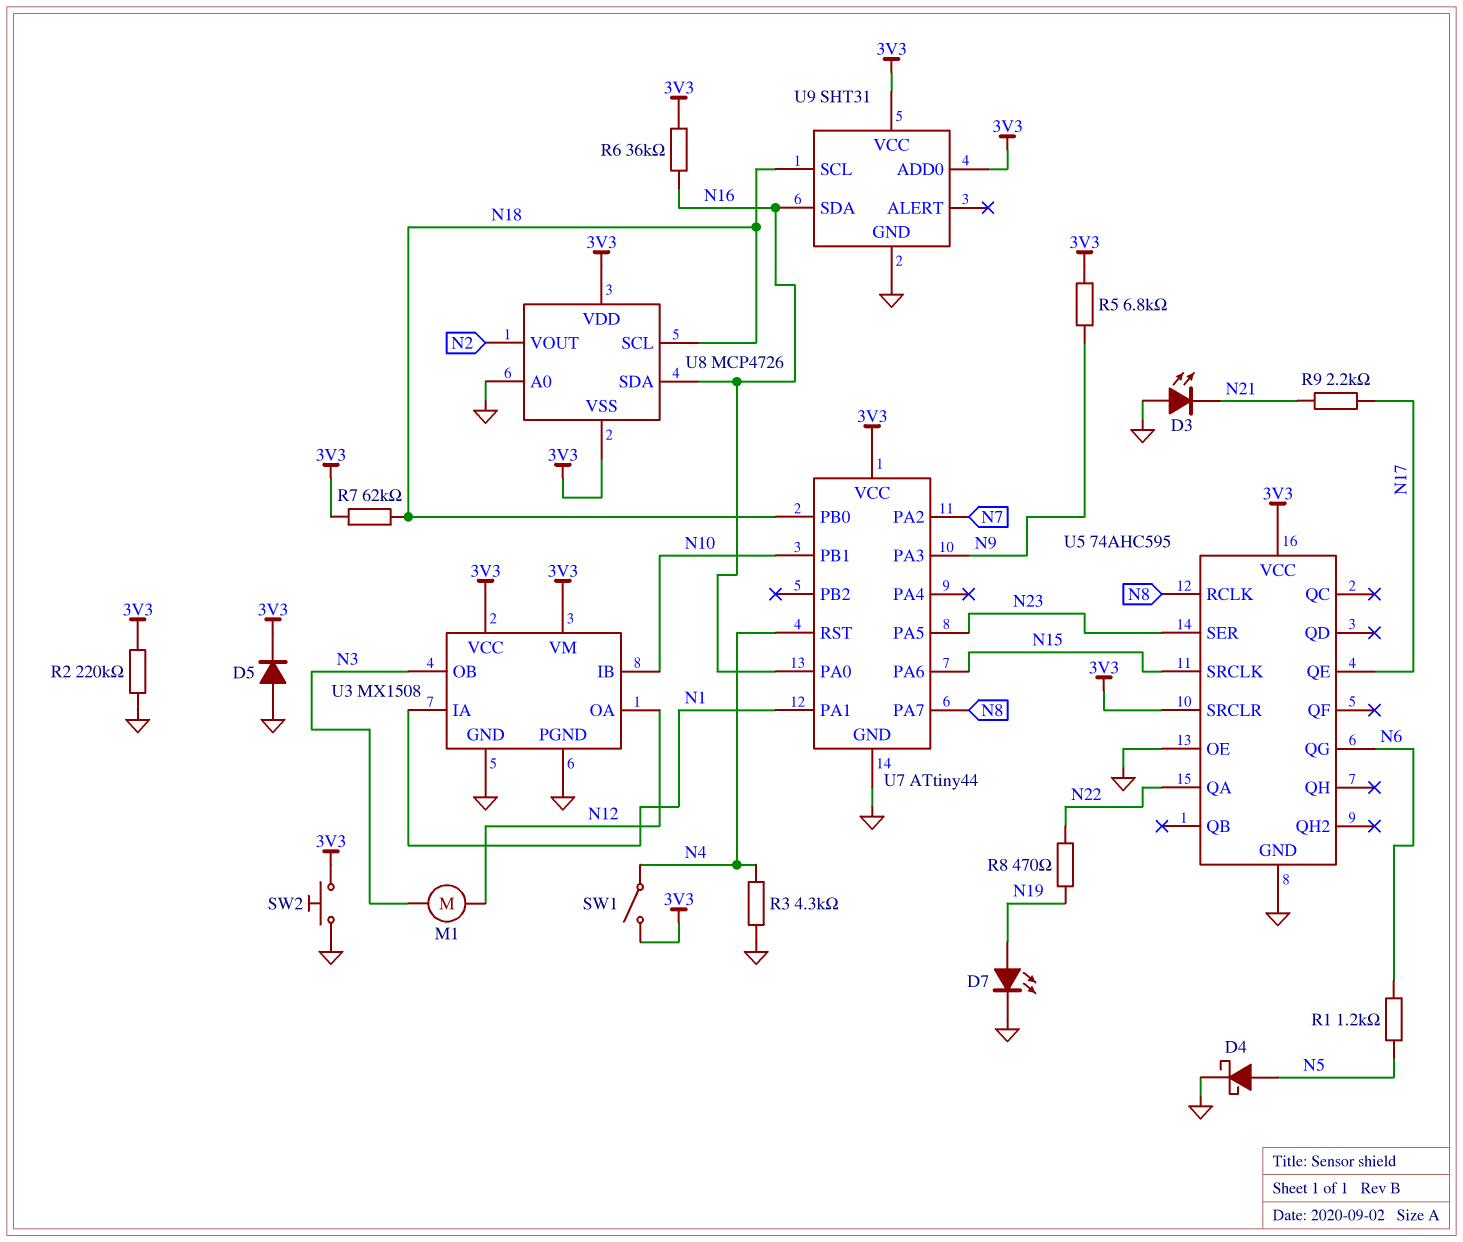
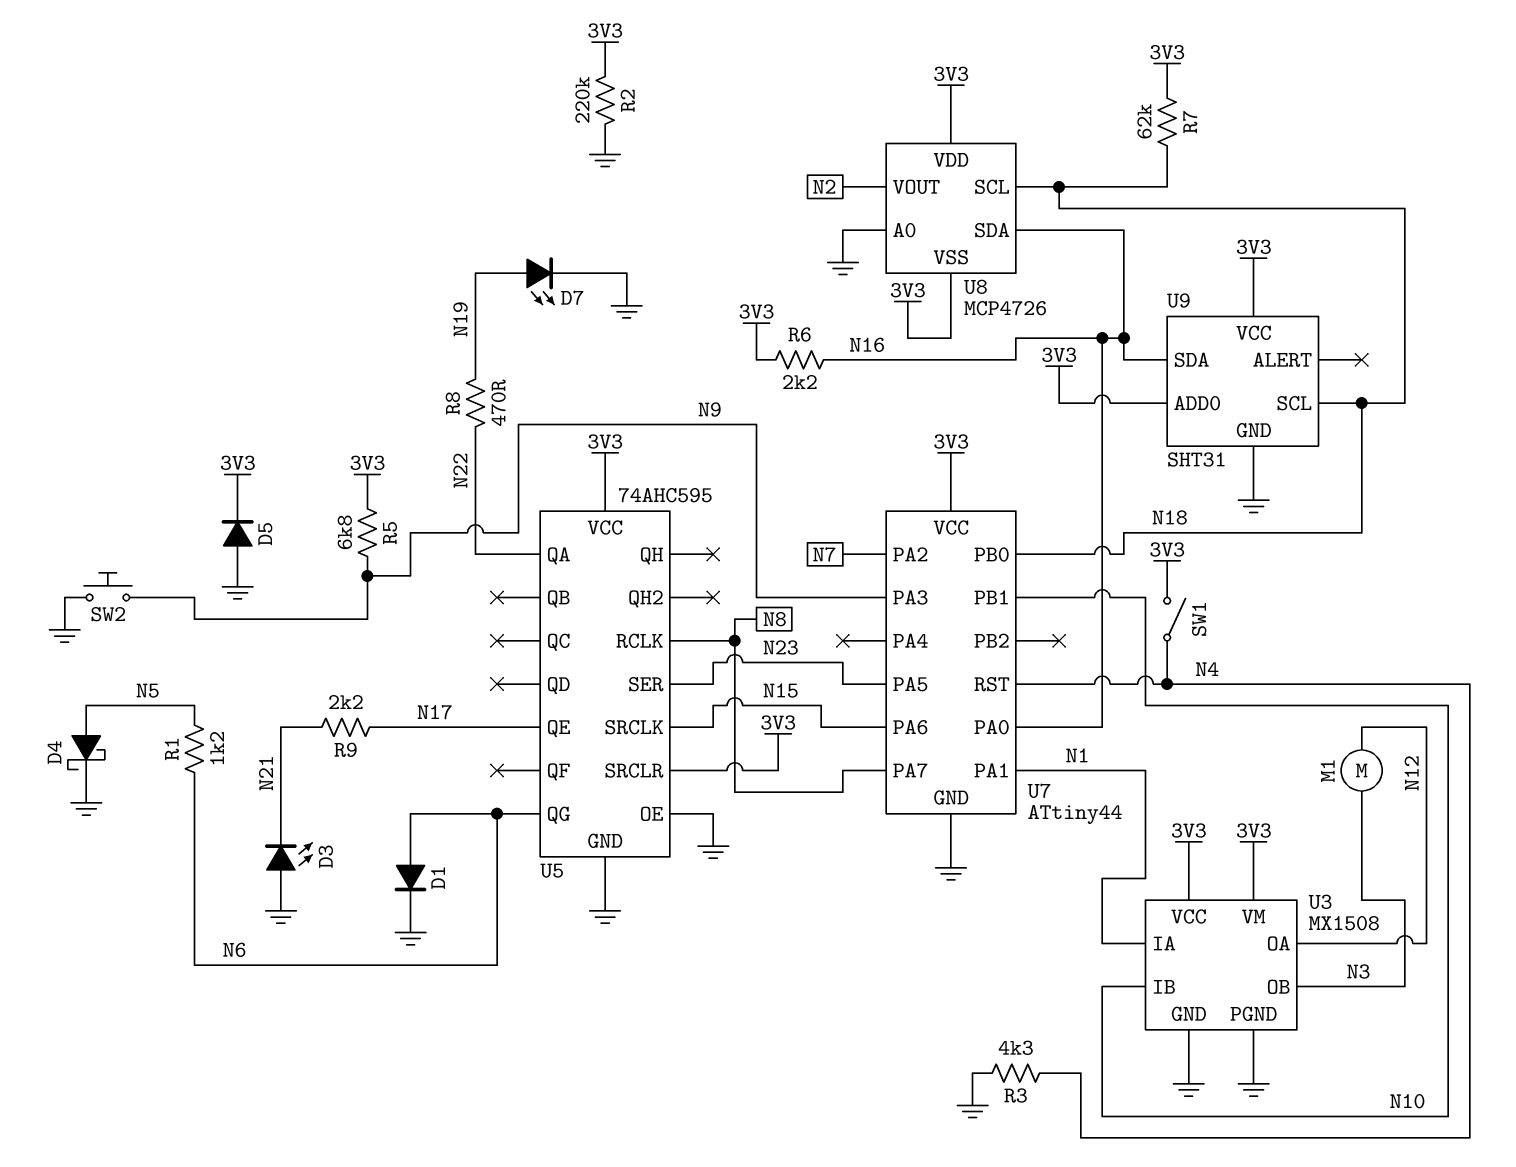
D1: none -> diode (A N6, K GND)
R6: 36k (3V3, N16) -> 2.2k (3V3, N16)
SW2: button (3V3, GND) -> button (GND, N9)

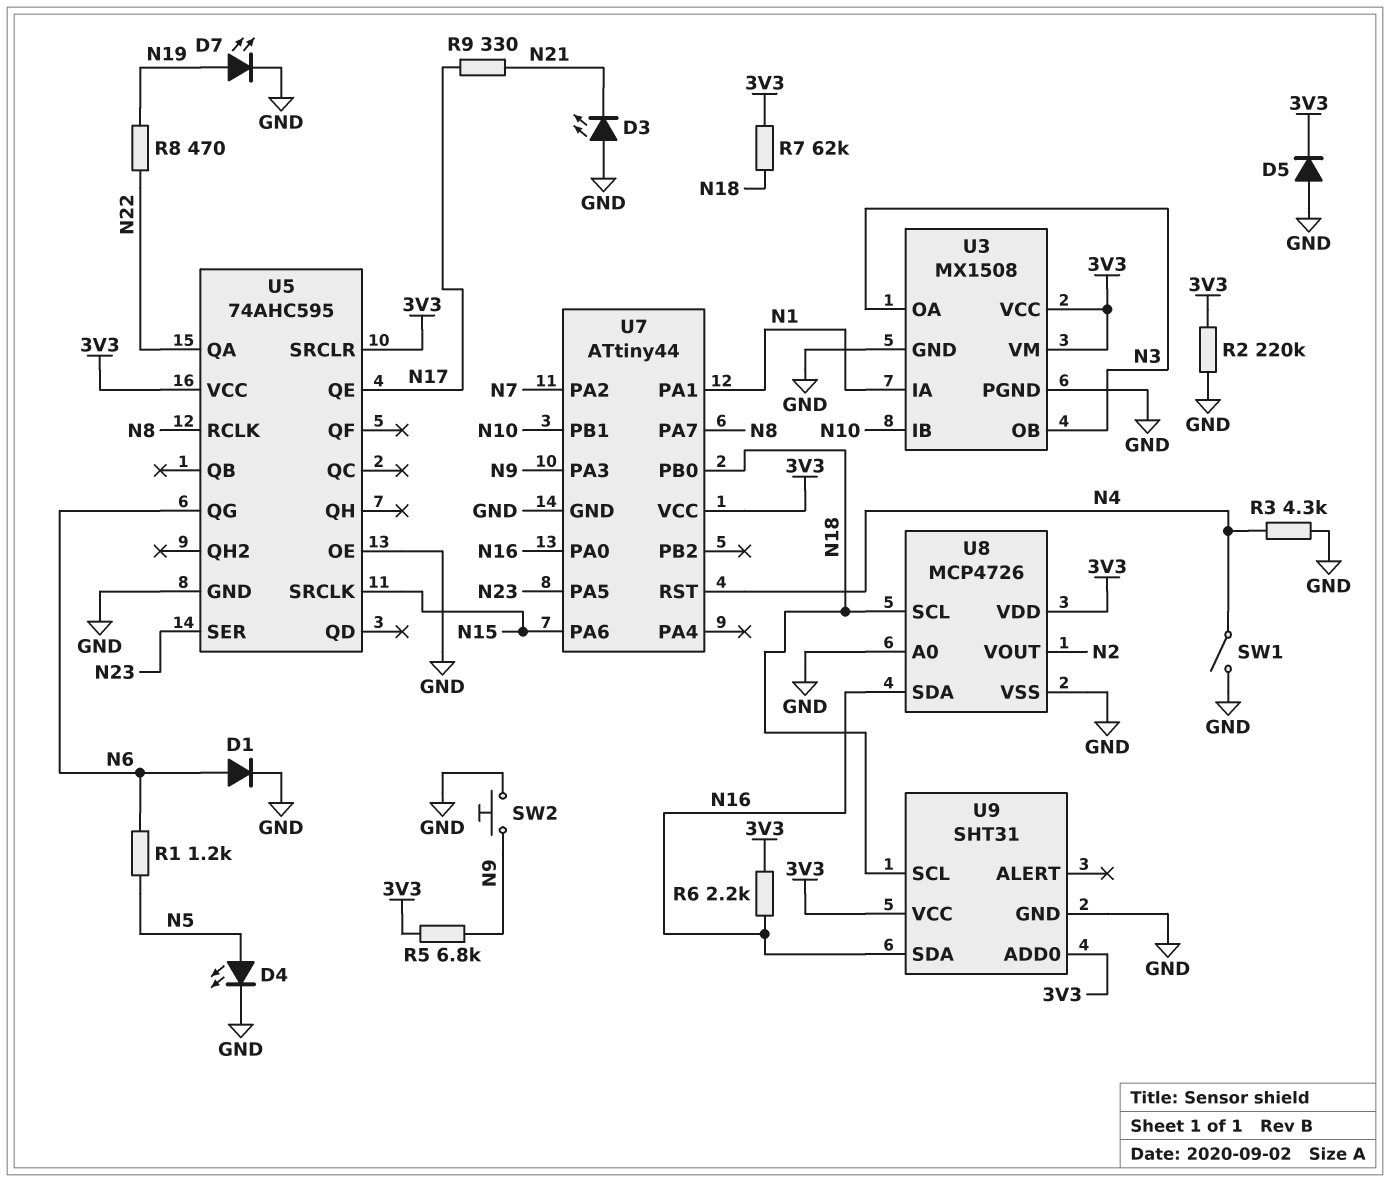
D4: schottky (A N5, K GND) -> LED (A N5, K GND)
M1: motor (N3, N12) -> none
R9: 2.2k (N17, N21) -> 330 (N17, N21)
SW1: switch (3V3, N4) -> switch (GND, N4)
U3 pin OA: N12 -> N3
U8 pin VSS: 3V3 -> GND

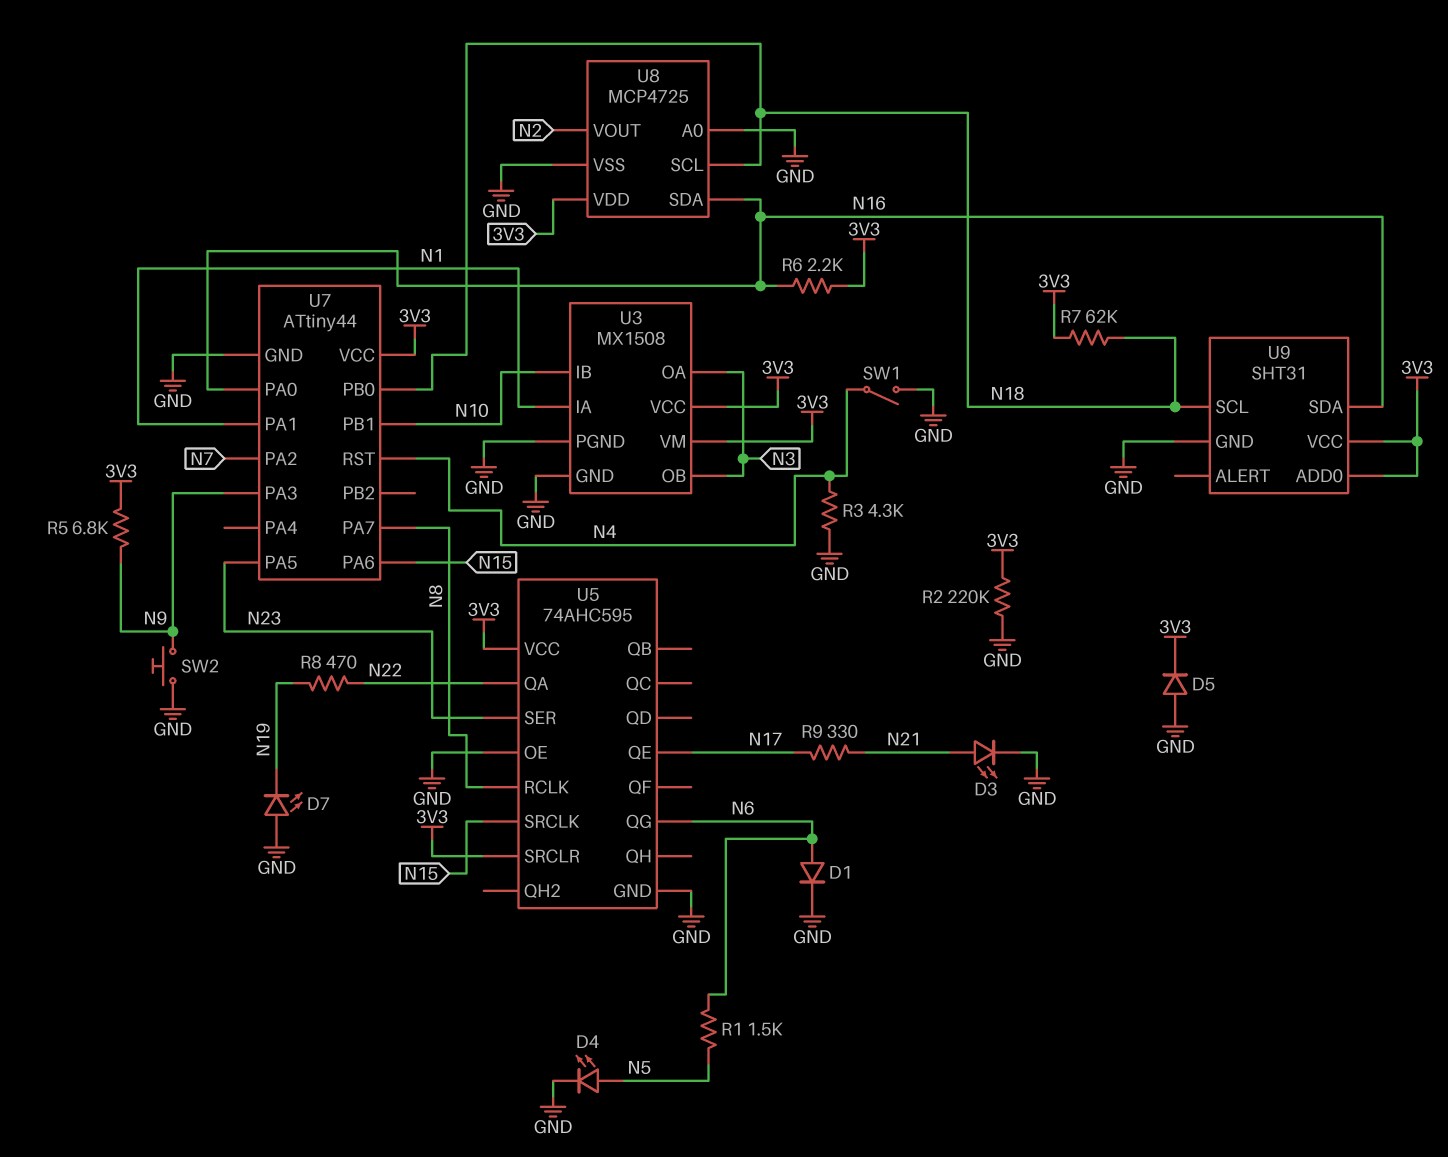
D3: LED (A GND, K N21) -> LED (A N21, K GND)
D7: LED (A N19, K GND) -> LED (A GND, K N19)
R1: 1.2k (N5, N6) -> 1.5k (N5, N6)
U8: MCP4726 -> MCP4725

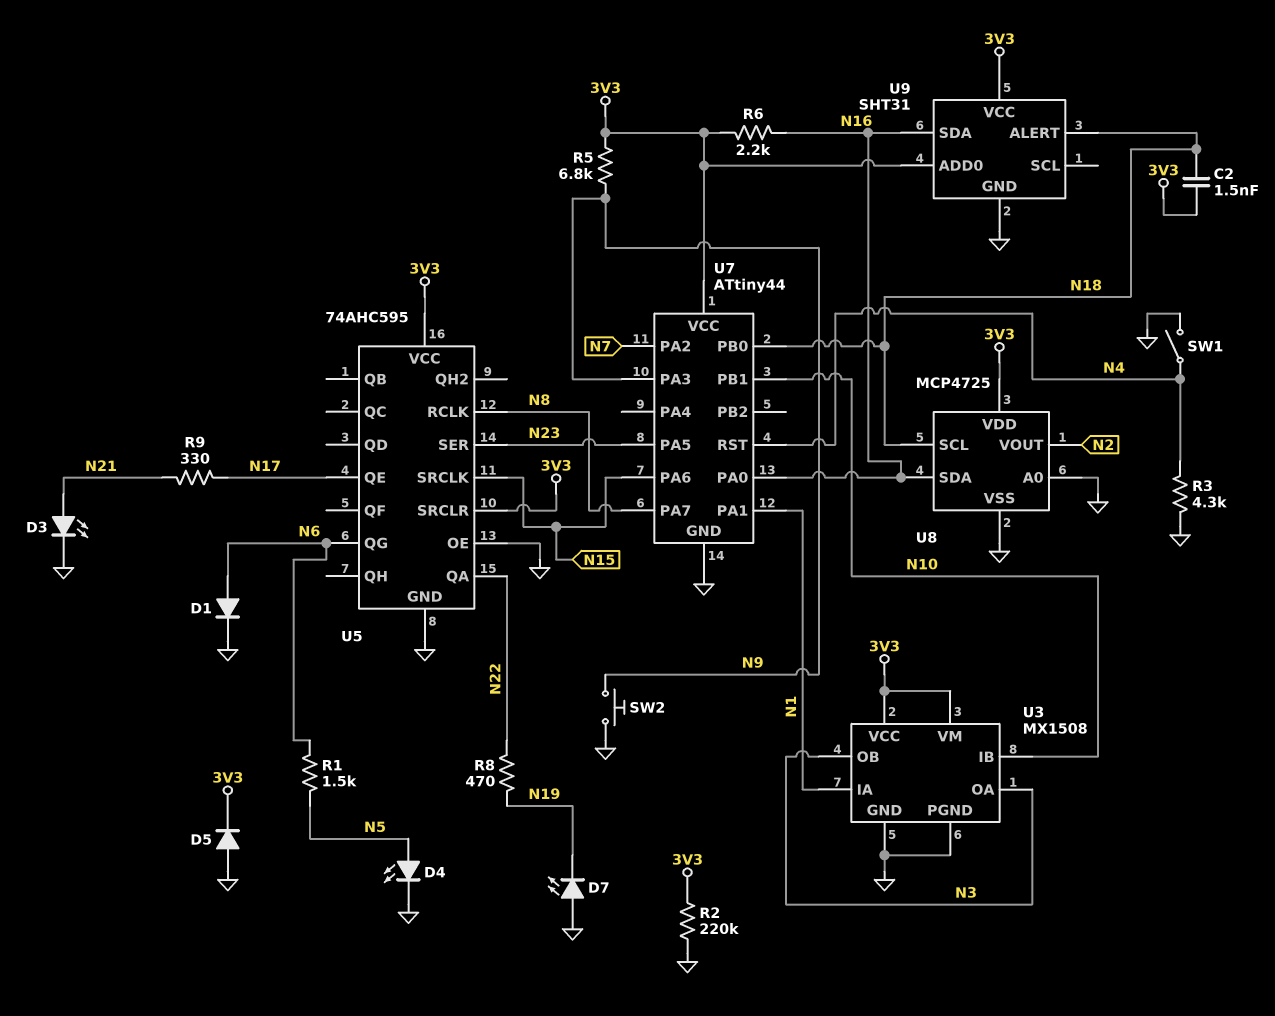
C2: none -> 1.5nF (3V3, N18)
R7: 62k (3V3, N18) -> none
U9 pin ALERT: none -> N18
U9 pin SCL: N18 -> none

